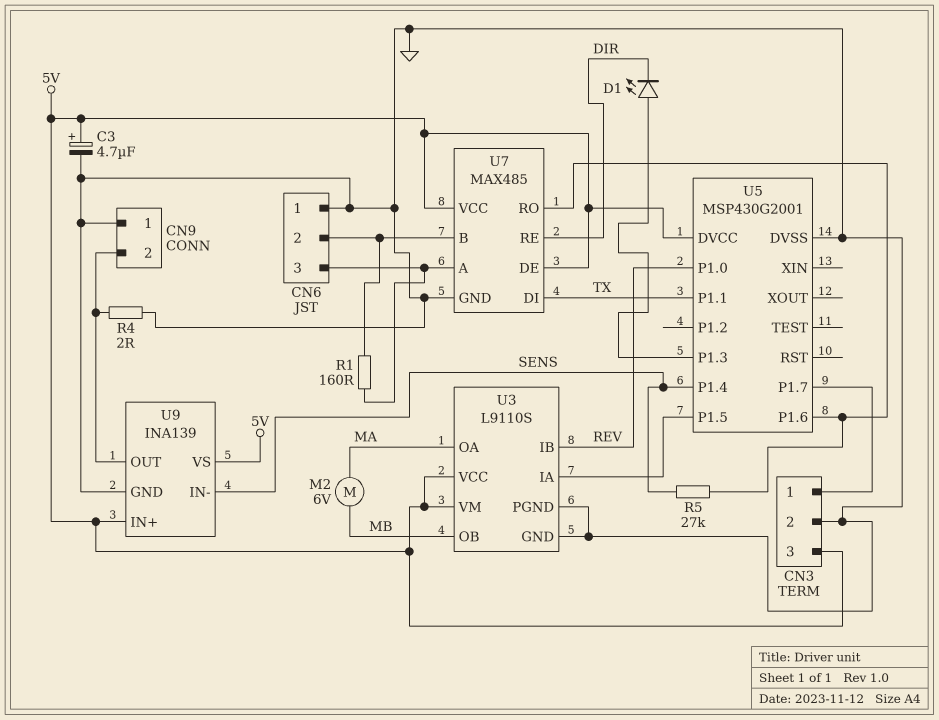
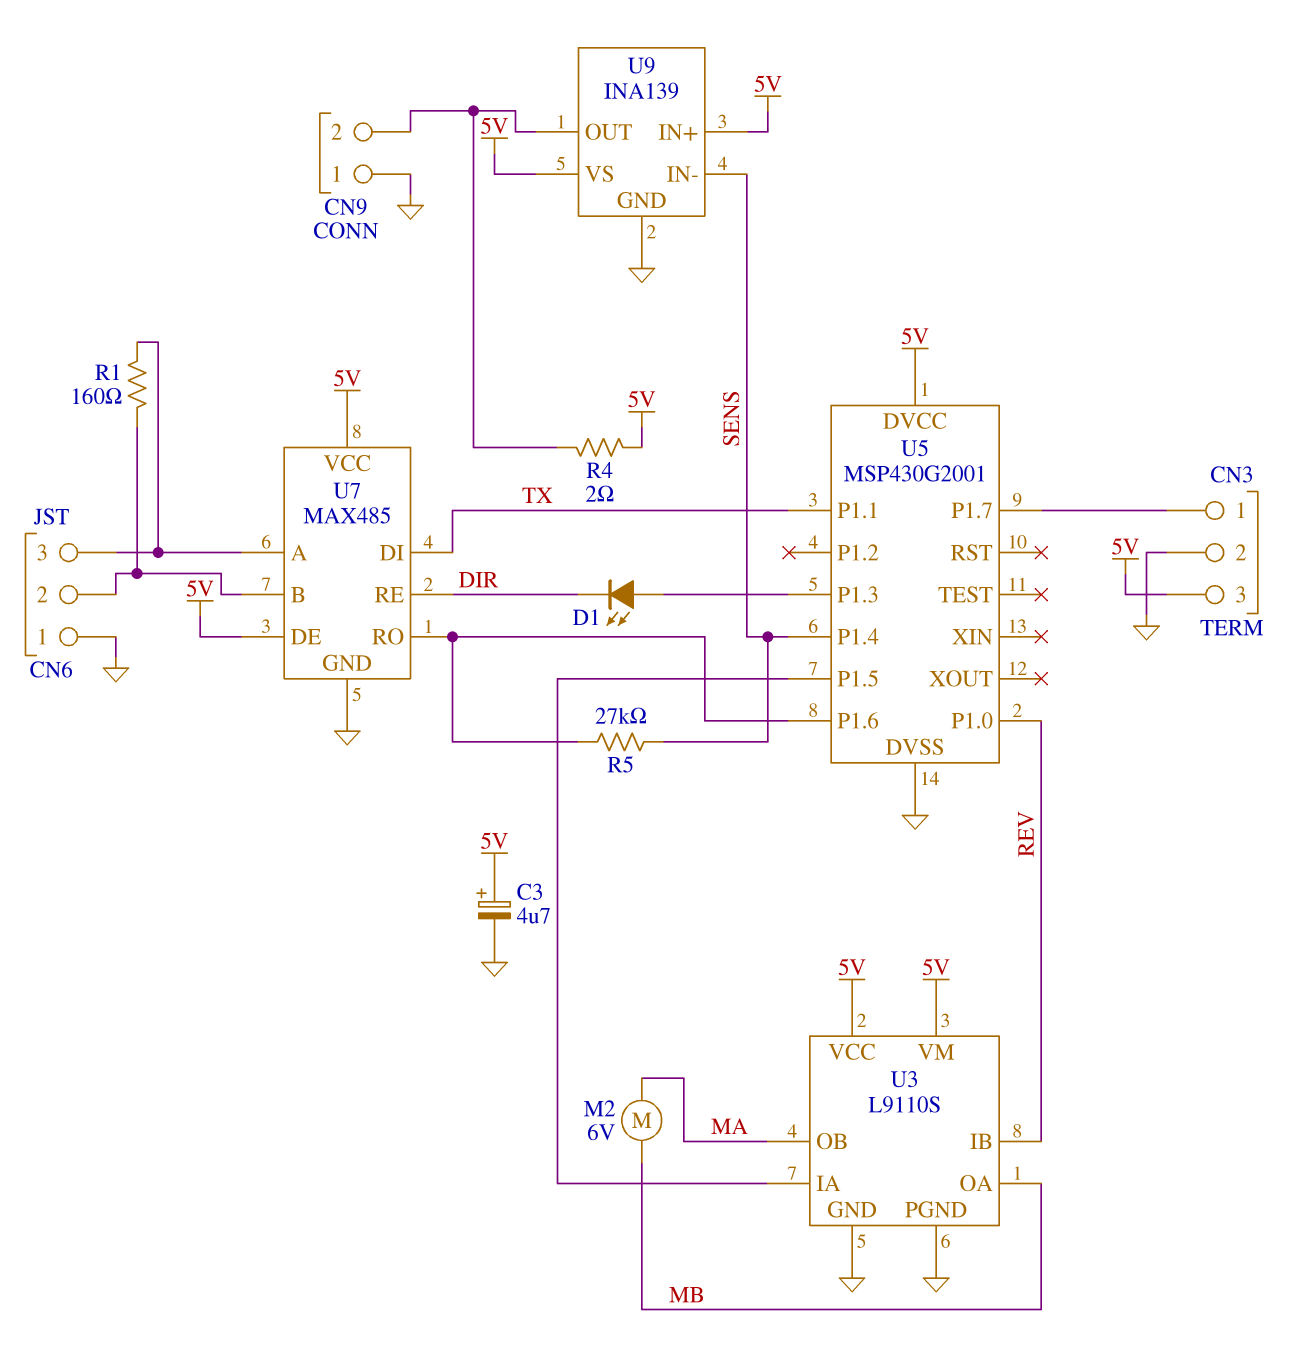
R4: 2 (CN9/2, GND) -> 2 (5V, CN9/2)
U3 pin OA: MA -> MB
U3 pin OB: MB -> MA

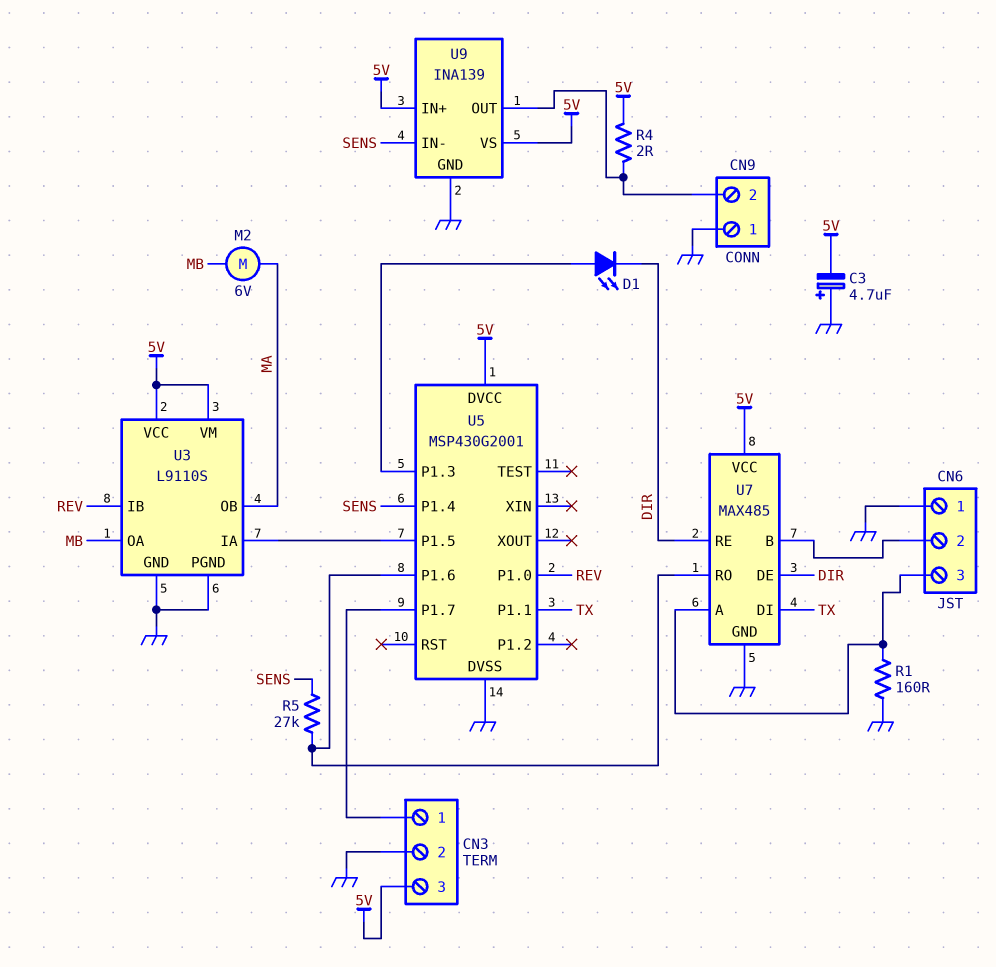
C3: 4.7uF (plus 5V, minus GND) -> 4.7uF (plus GND, minus 5V)
R1: 160 (CN6/2, CN6/3) -> 160 (CN6/3, GND)
U7 pin DE: 5V -> DIR

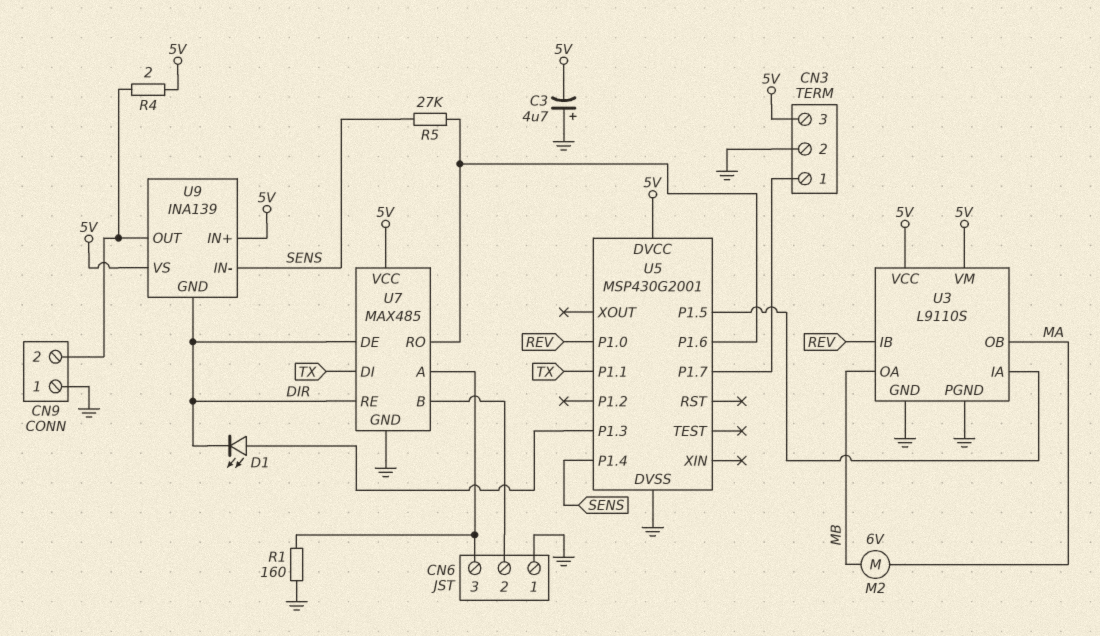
U9 pin GND: GND -> DIR

